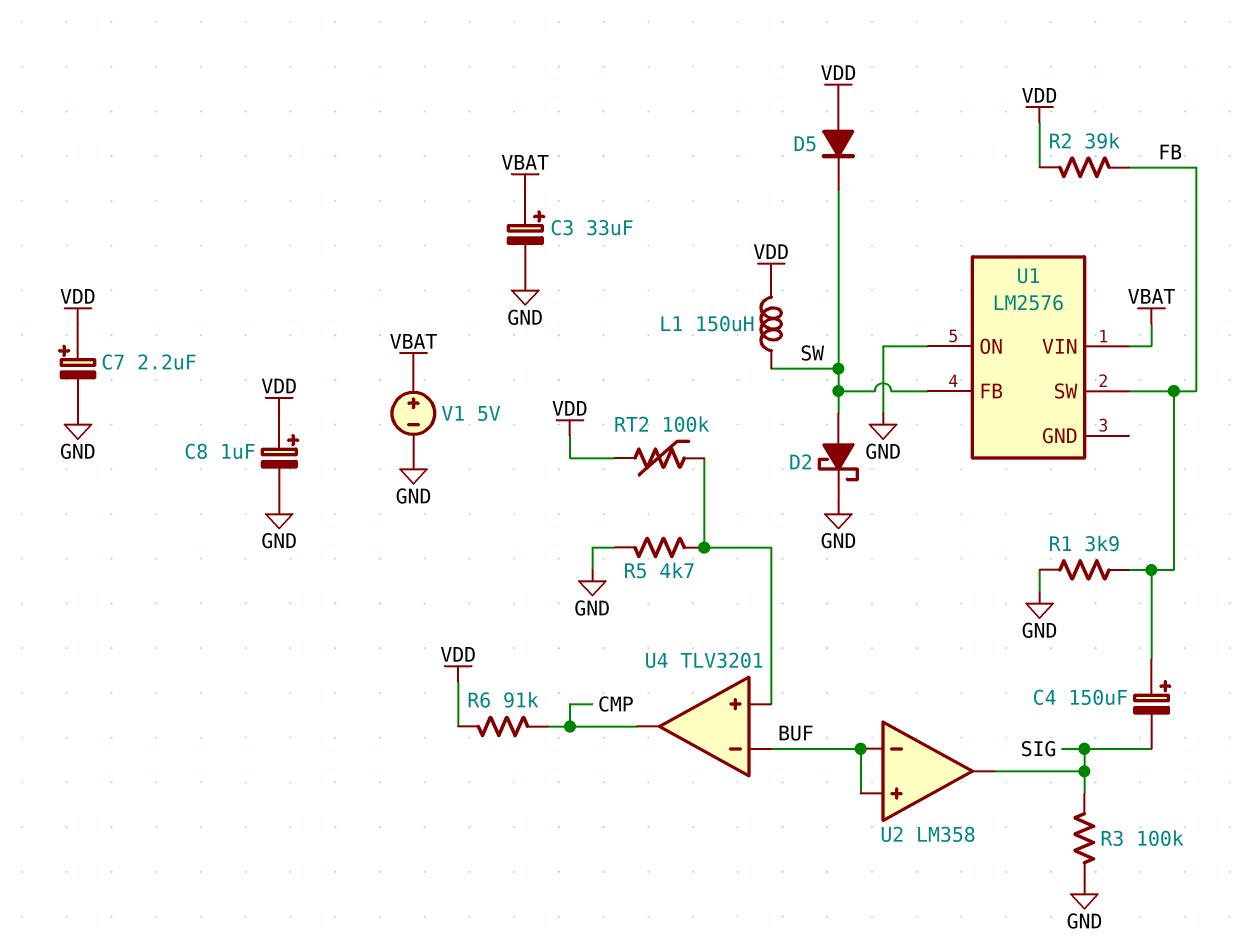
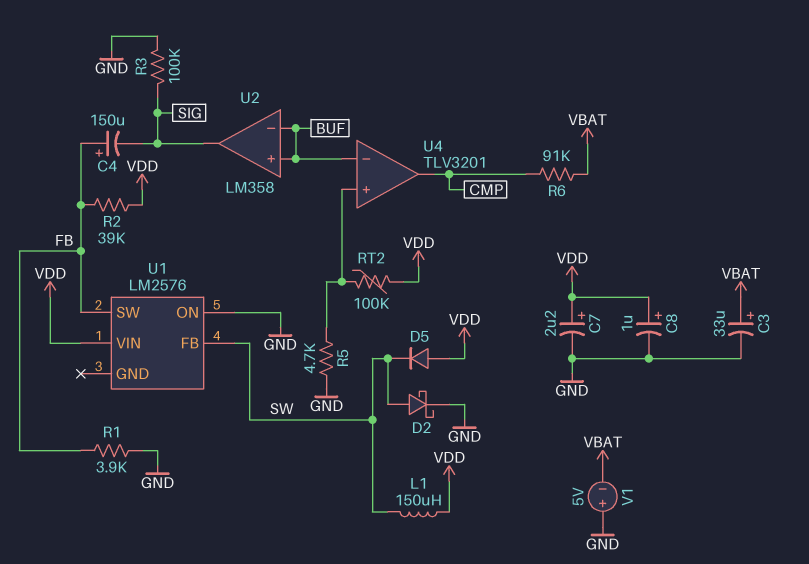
R6: 91k (CMP, VDD) -> 91k (CMP, VBAT)
U1 pin VIN: VBAT -> VDD
V1: 5V (plus VBAT, minus GND) -> 5V (plus GND, minus VBAT)

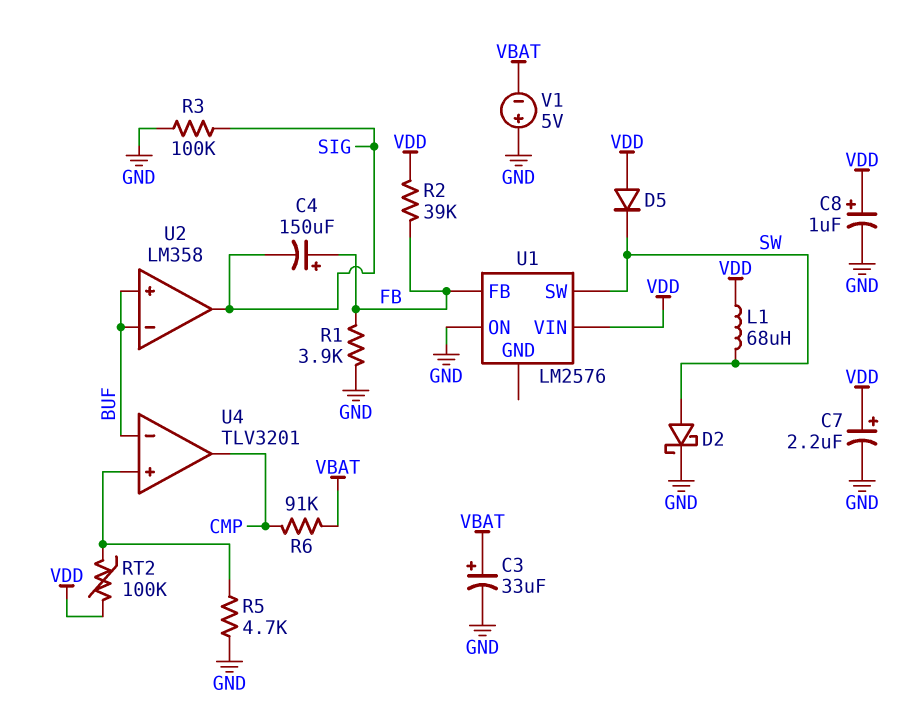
L1: 150uH (SW, VDD) -> 68uH (SW, VDD)
U1 pin FB: SW -> FB
U1 pin SW: FB -> SW

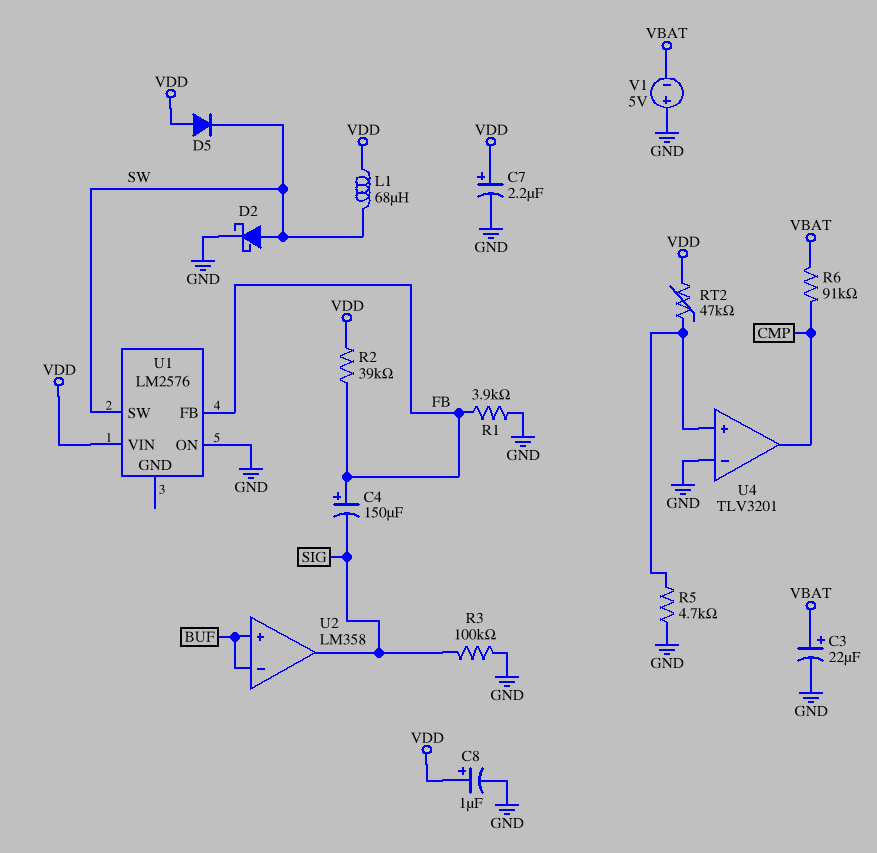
C3: 33uF (plus VBAT, minus GND) -> 22uF (plus VBAT, minus GND)
RT2: 100k (U4/in+, VDD) -> 47k (U4/in+, VDD)
U4 pin in-: BUF -> GND

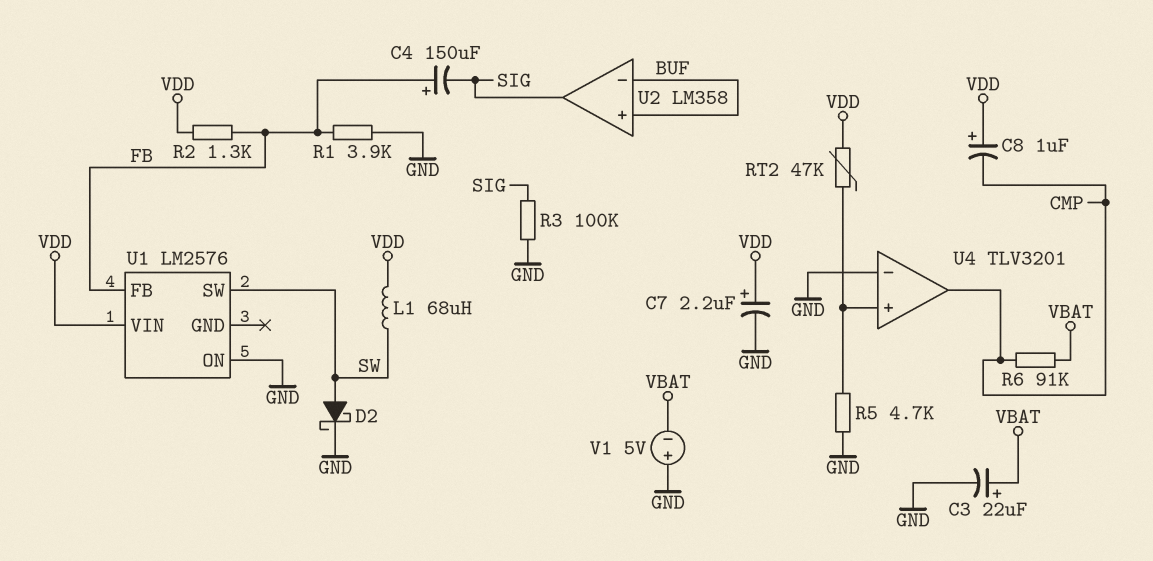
C8: 1uF (plus VDD, minus GND) -> 1uF (plus VDD, minus CMP)
D5: diode (A VDD, K SW) -> none
R2: 39k (FB, VDD) -> 1.3k (FB, VDD)

